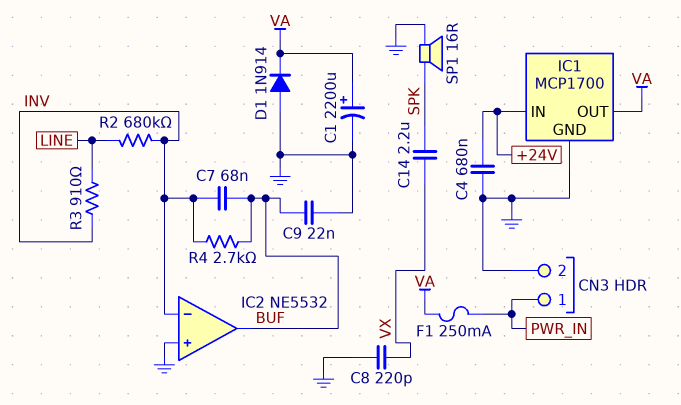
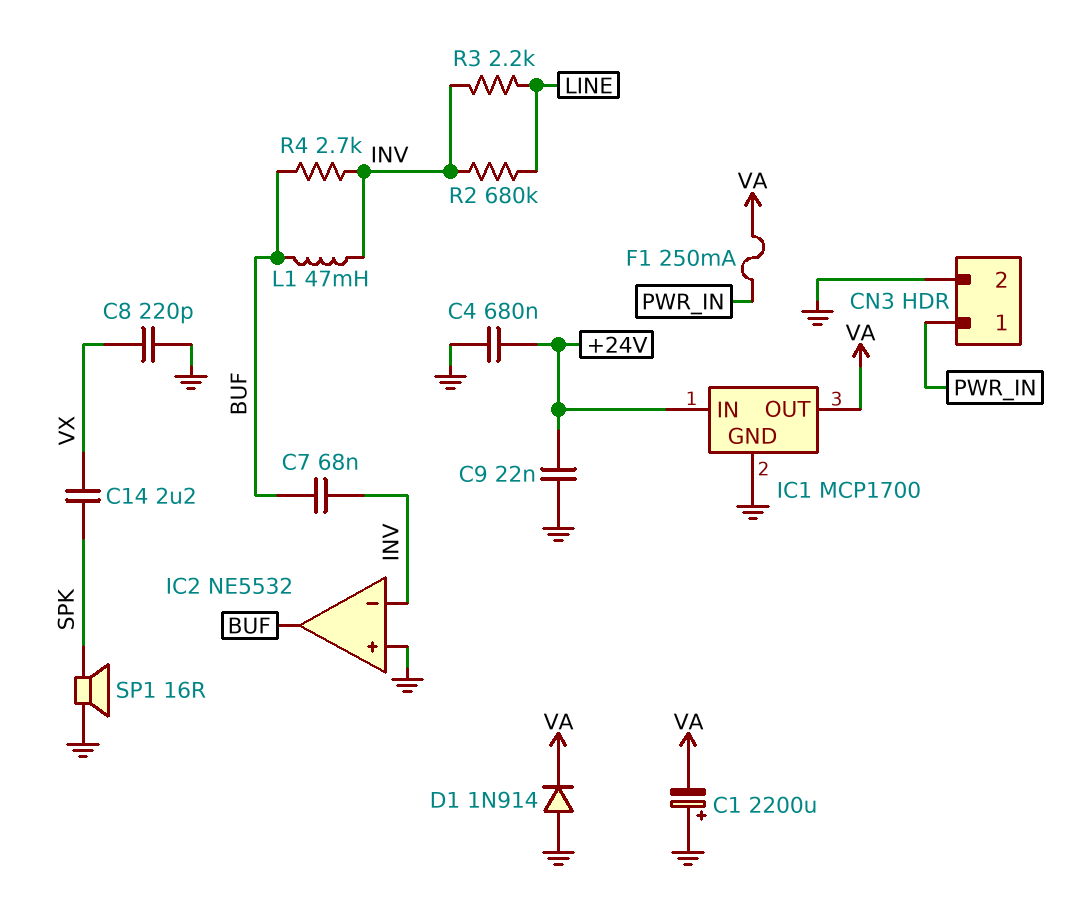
C1: 2200uF (plus VA, minus GND) -> 2200uF (plus GND, minus VA)
C9: 22nF (BUF, GND) -> 22nF (+24V, GND)
L1: none -> 47mH (BUF, INV)
R3: 910 (INV, LINE) -> 2.2k (INV, LINE)

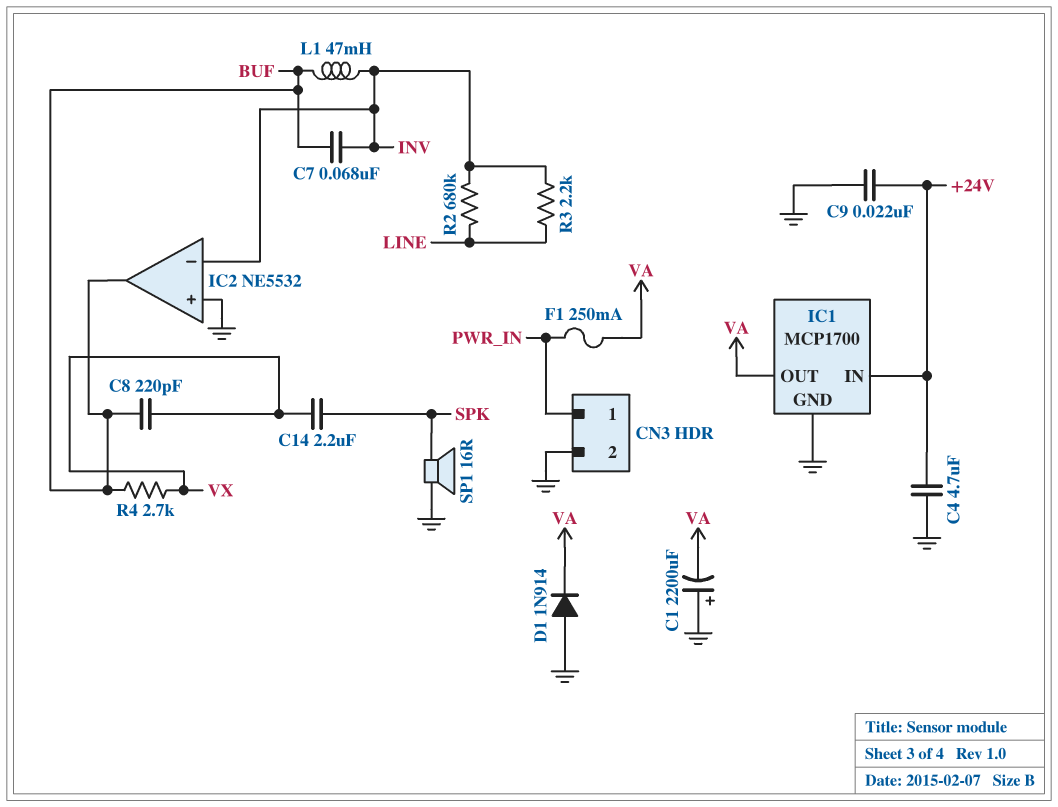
C4: 680nF (+24V, GND) -> 4.7uF (+24V, GND)
C8: 220pF (GND, VX) -> 220pF (BUF, VX)
R4: 2.7k (BUF, INV) -> 2.7k (BUF, VX)

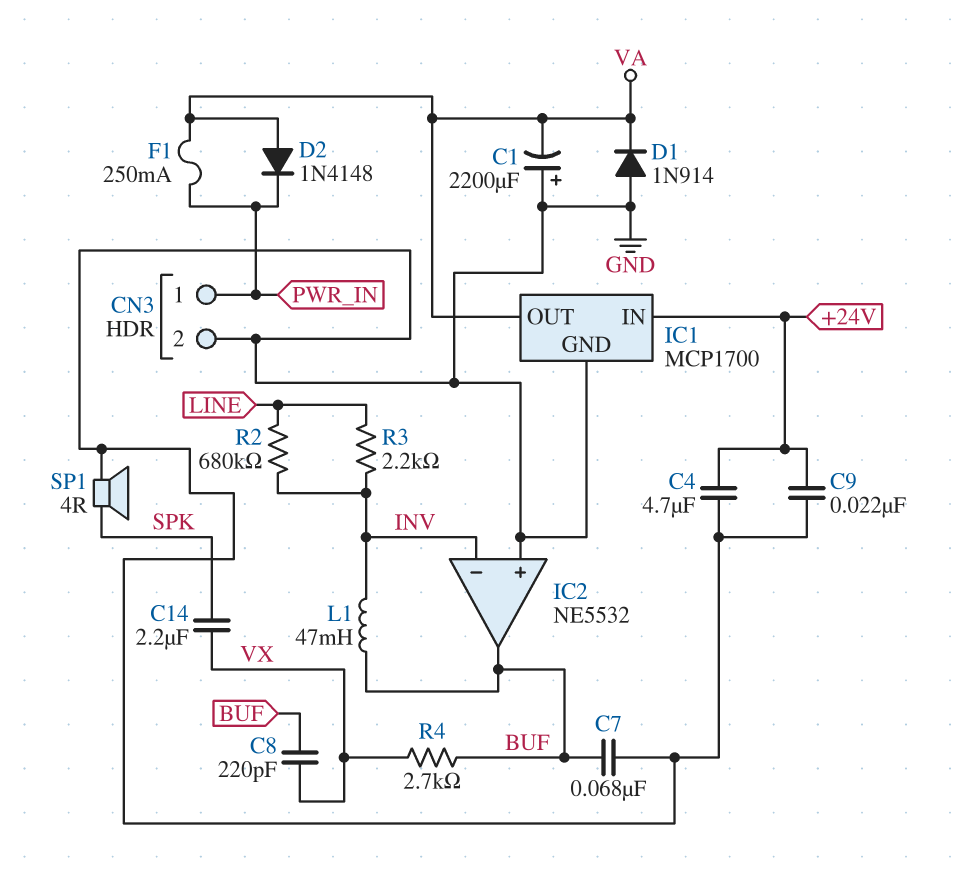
C7: 68nF (BUF, INV) -> 68nF (BUF, GND)
D2: none -> diode 1N4148 (A VA, K PWR_IN)
SP1: speaker 16R (GND, SPK) -> speaker 4R (GND, SPK)

